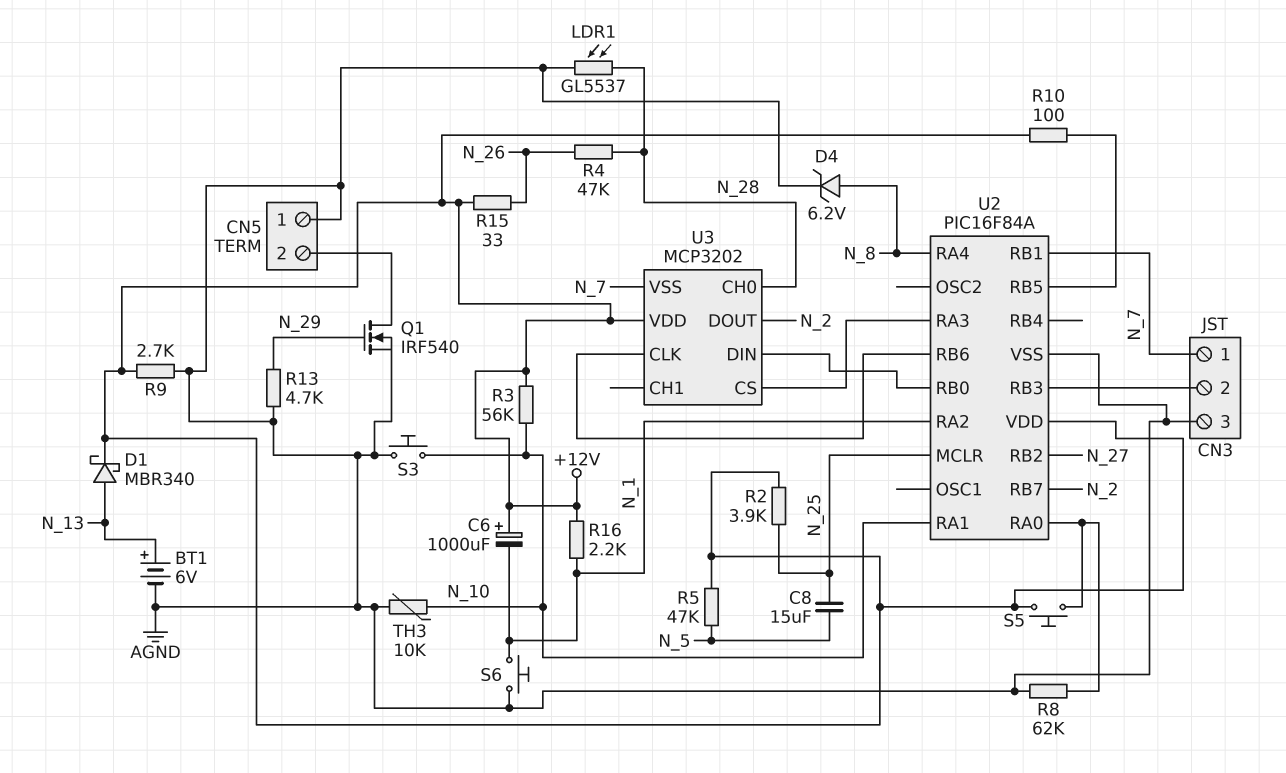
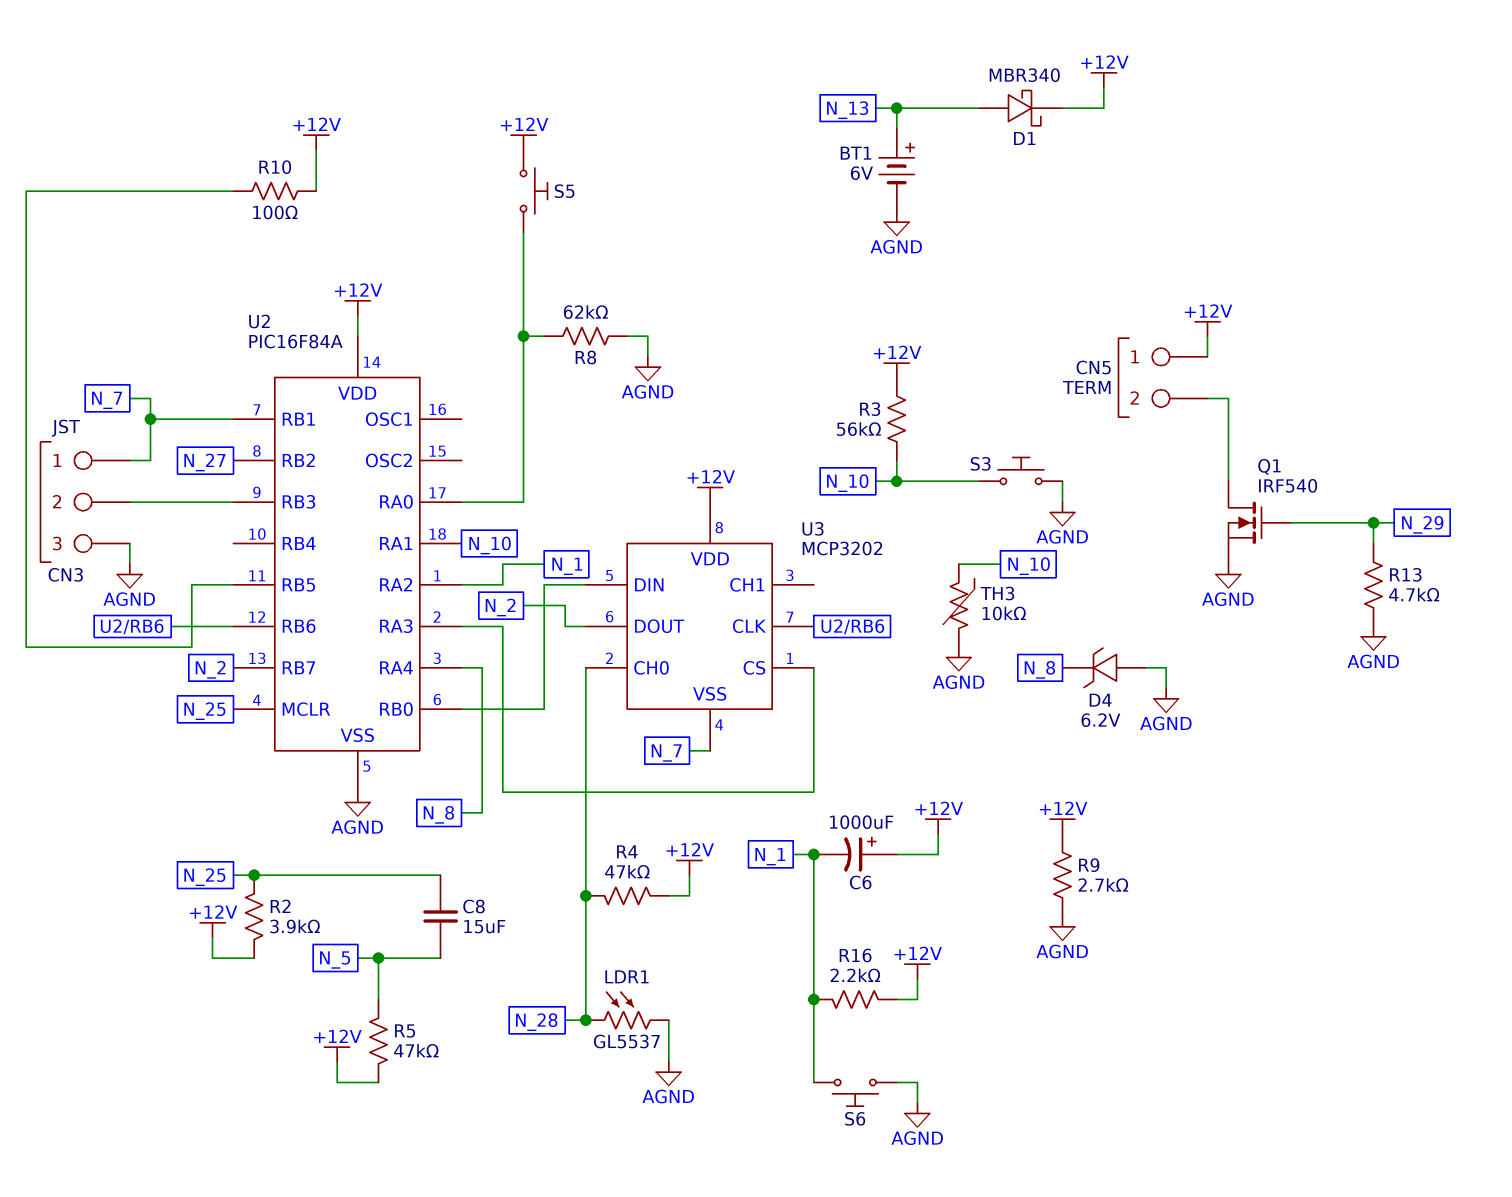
CN5 pin 1: AGND -> +12V
D4: zener 6.2V (A N_8, K AGND) -> zener 6.2V (A AGND, K N_8)
R4: 47k (N_26, N_28) -> 47k (+12V, N_28)
R15: 33 (+12V, N_26) -> none

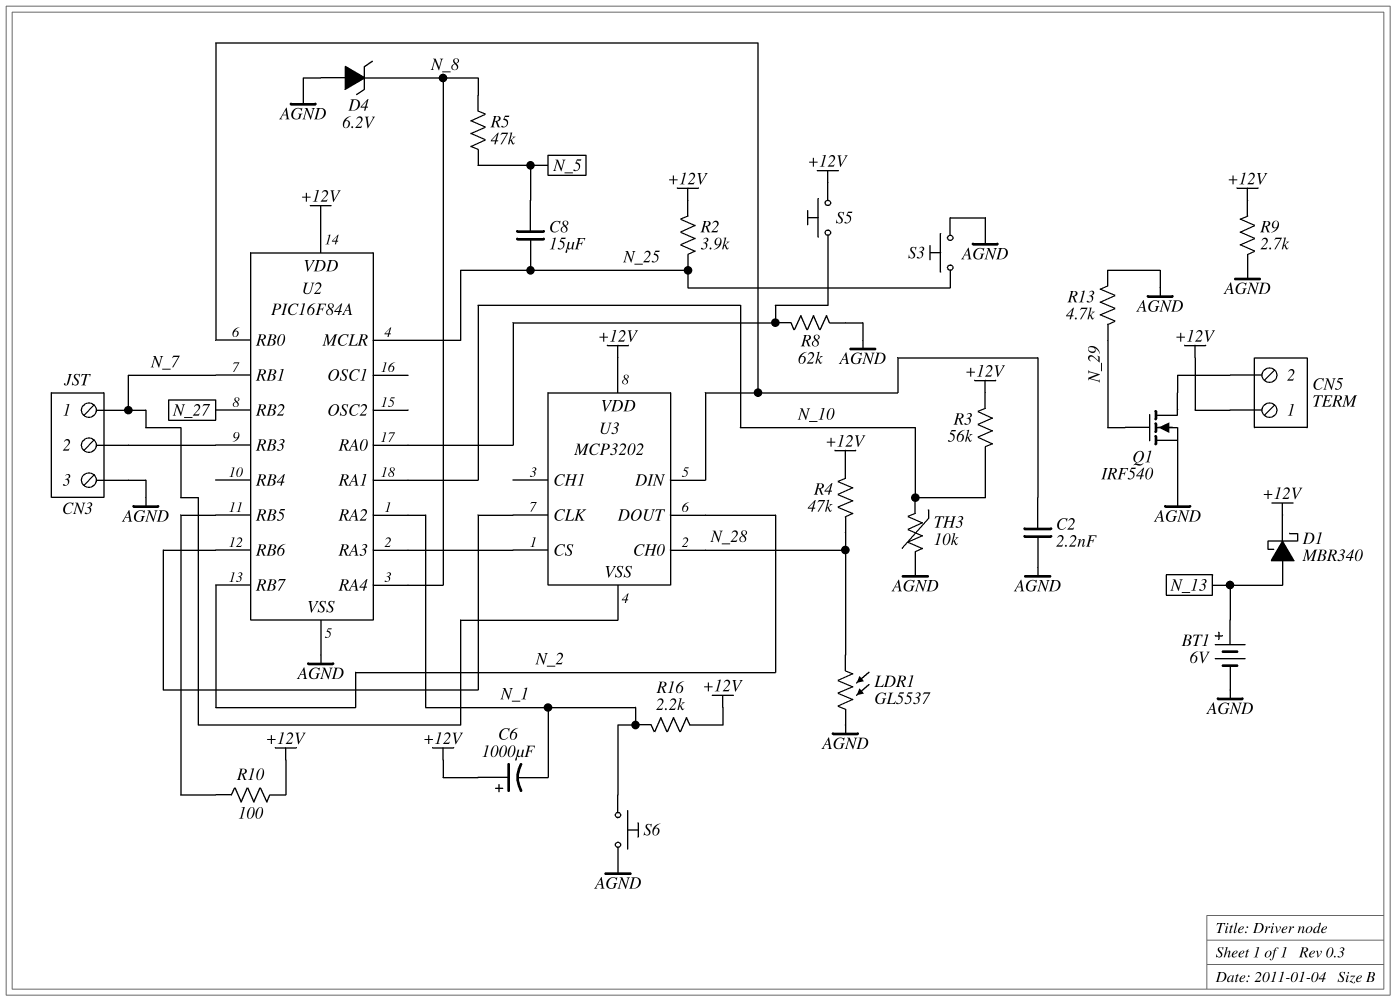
C2: none -> 2.2nF (AGND, U2/RB0)
R5: 47k (+12V, N_5) -> 47k (N_5, N_8)
S3: button (AGND, N_10) -> button (AGND, N_25)

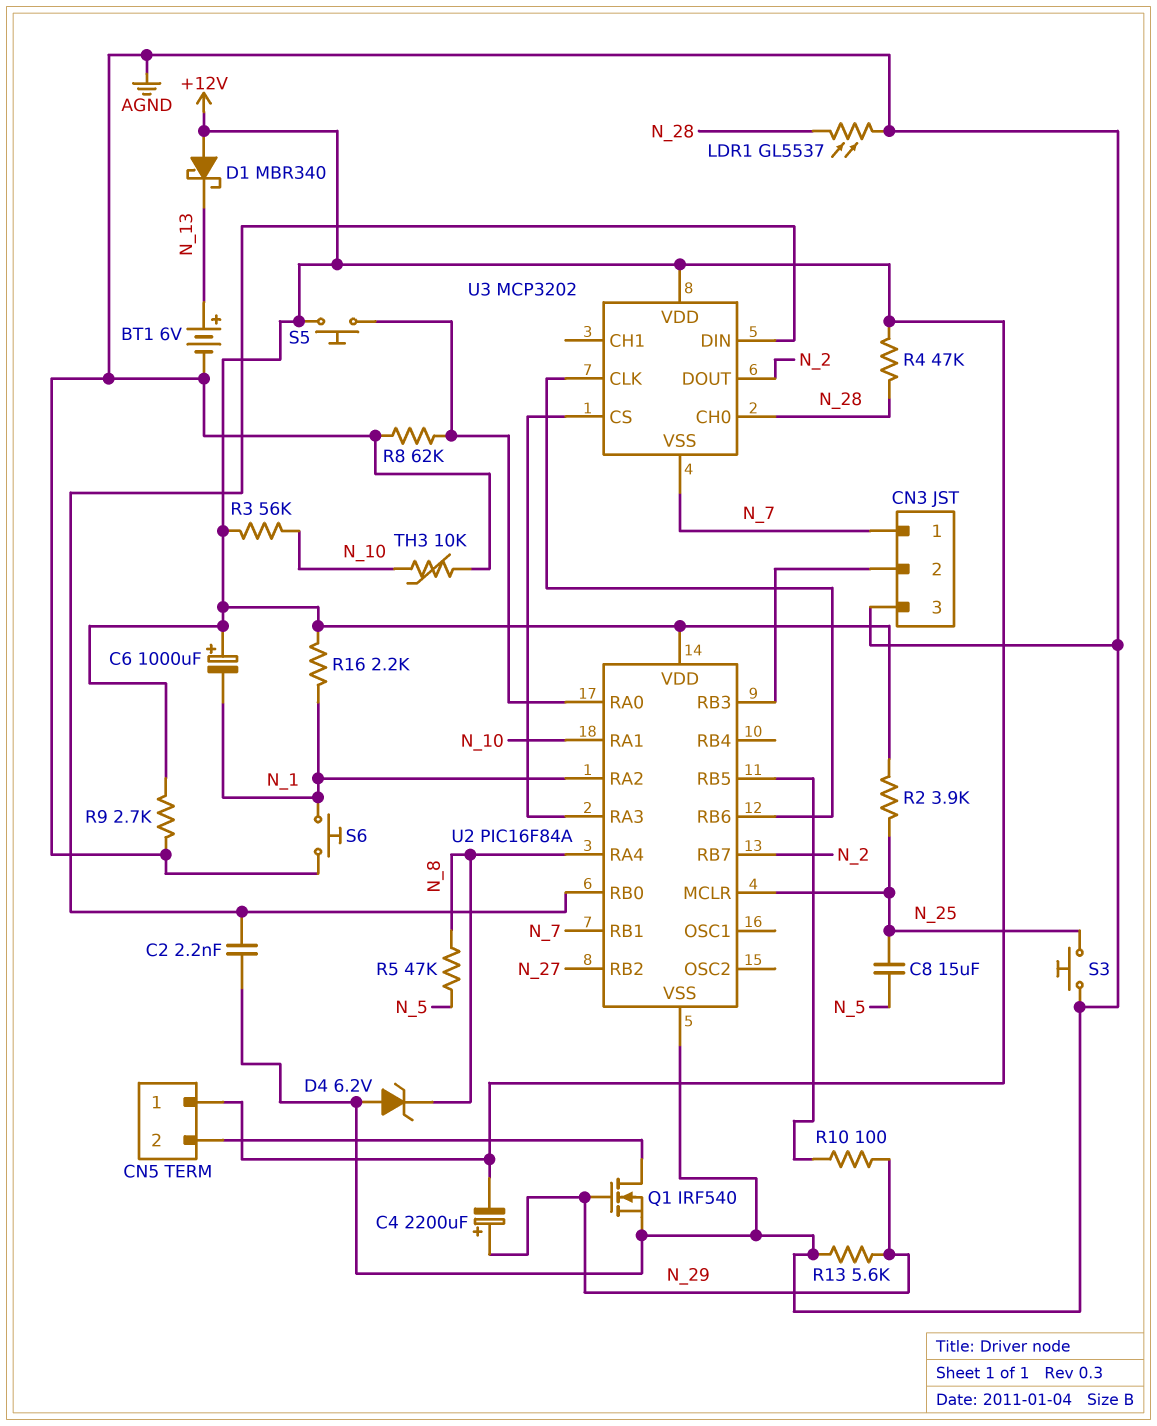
C4: none -> 2200uF (plus N_29, minus +12V)
D1: schottky MBR340 (A N_13, K +12V) -> schottky MBR340 (A +12V, K N_13)
R10: 100 (+12V, U2/RB5) -> 100 (N_29, U2/RB5)
R13: 4.7k (AGND, N_29) -> 5.6k (AGND, N_29)

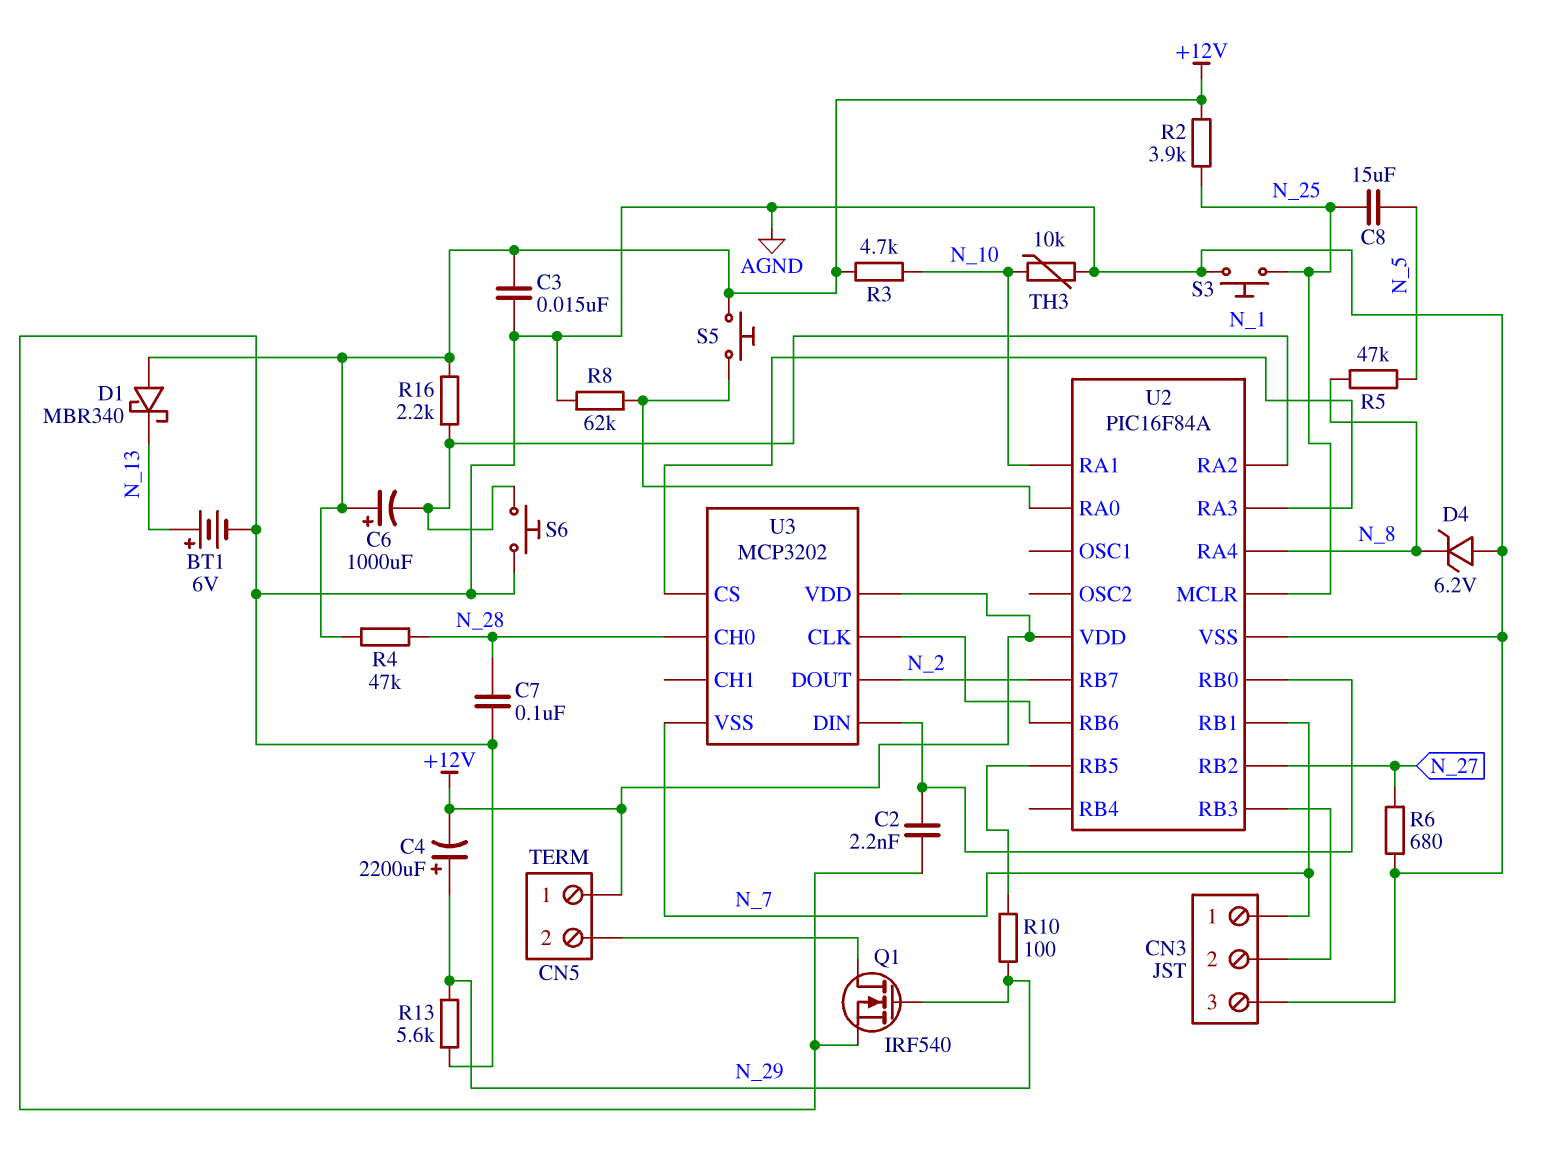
C3: none -> 15nF (+12V, AGND)
C7: none -> 100nF (AGND, N_28)
LDR1: GL5537 (AGND, N_28) -> none
R3: 56k (+12V, N_10) -> 4.7k (+12V, N_10)
R6: none -> 680 (AGND, N_27)
R9: 2.7k (+12V, AGND) -> none

